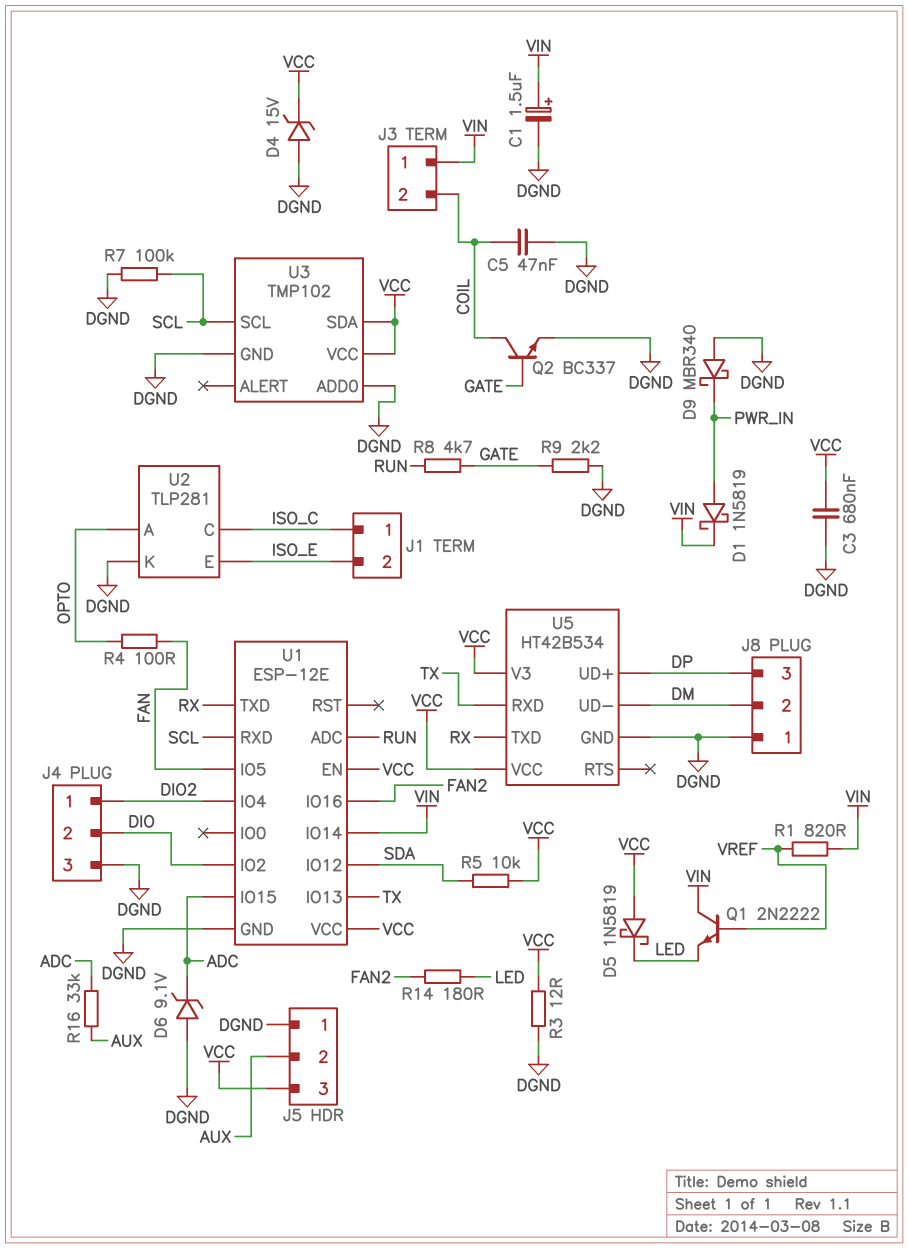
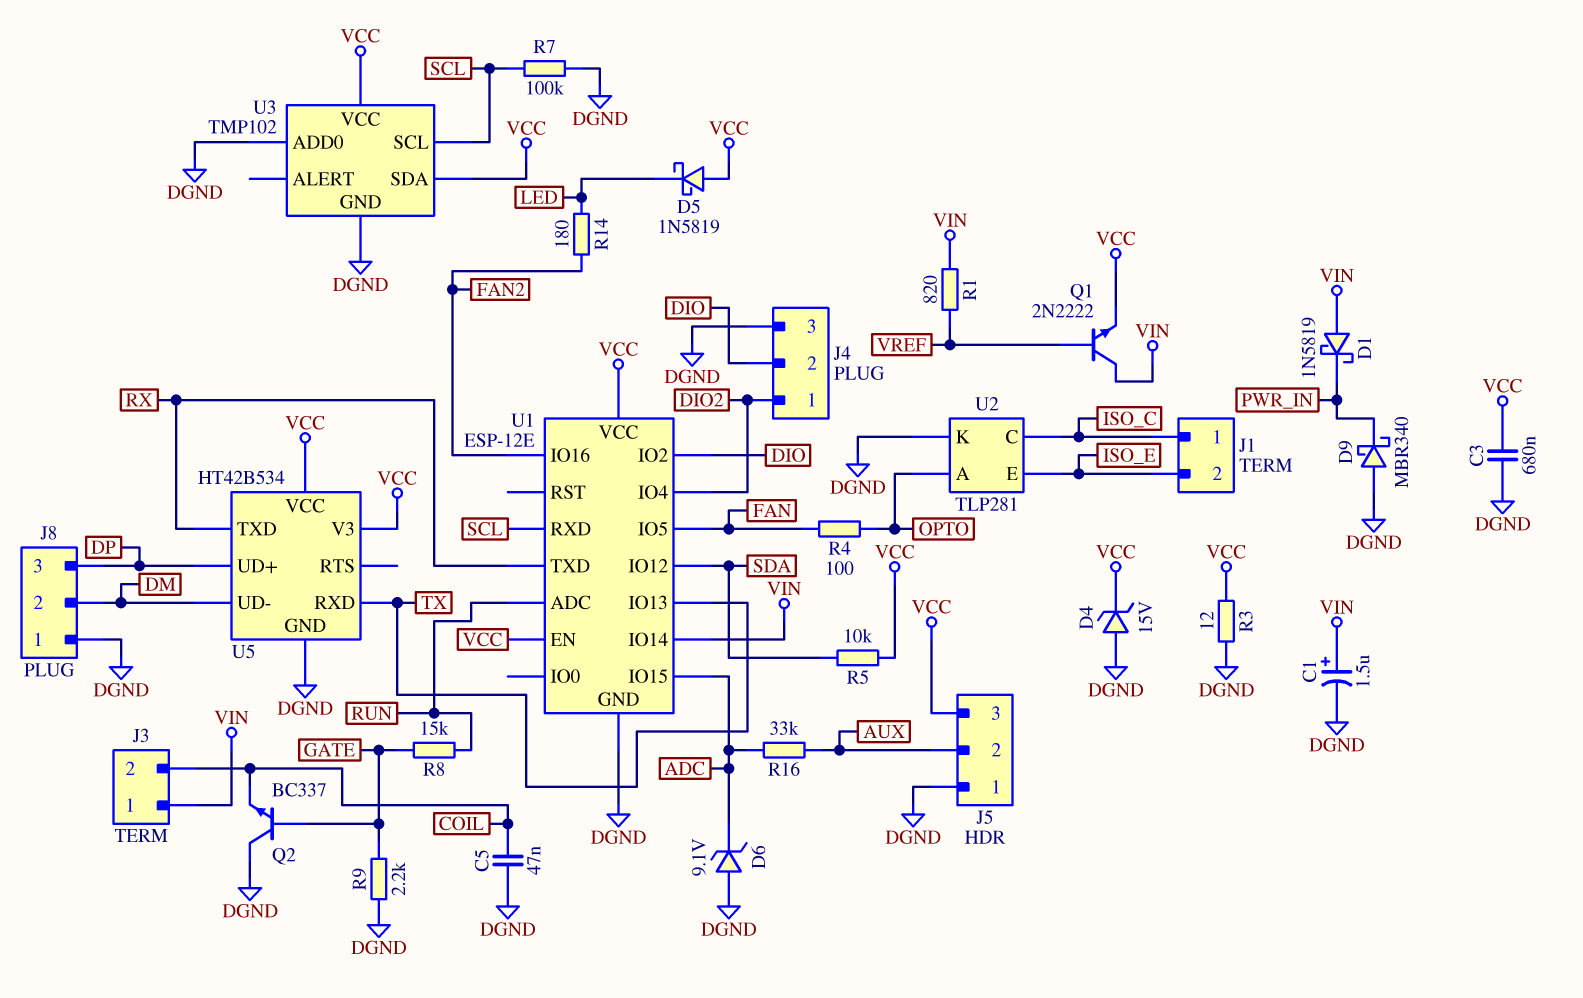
D1: schottky 1N5819 (A PWR_IN, K VIN) -> schottky 1N5819 (A VIN, K PWR_IN)
Q1: NPN 2N2222 (B VREF, C VIN, E LED) -> NPN 2N2222 (B VREF, C VIN, E VCC)
Q2: NPN BC337 (B GATE, C COIL, E DGND) -> NPN BC337 (B GATE, C DGND, E COIL)
R8: 4.7k (GATE, RUN) -> 15k (GATE, RUN)

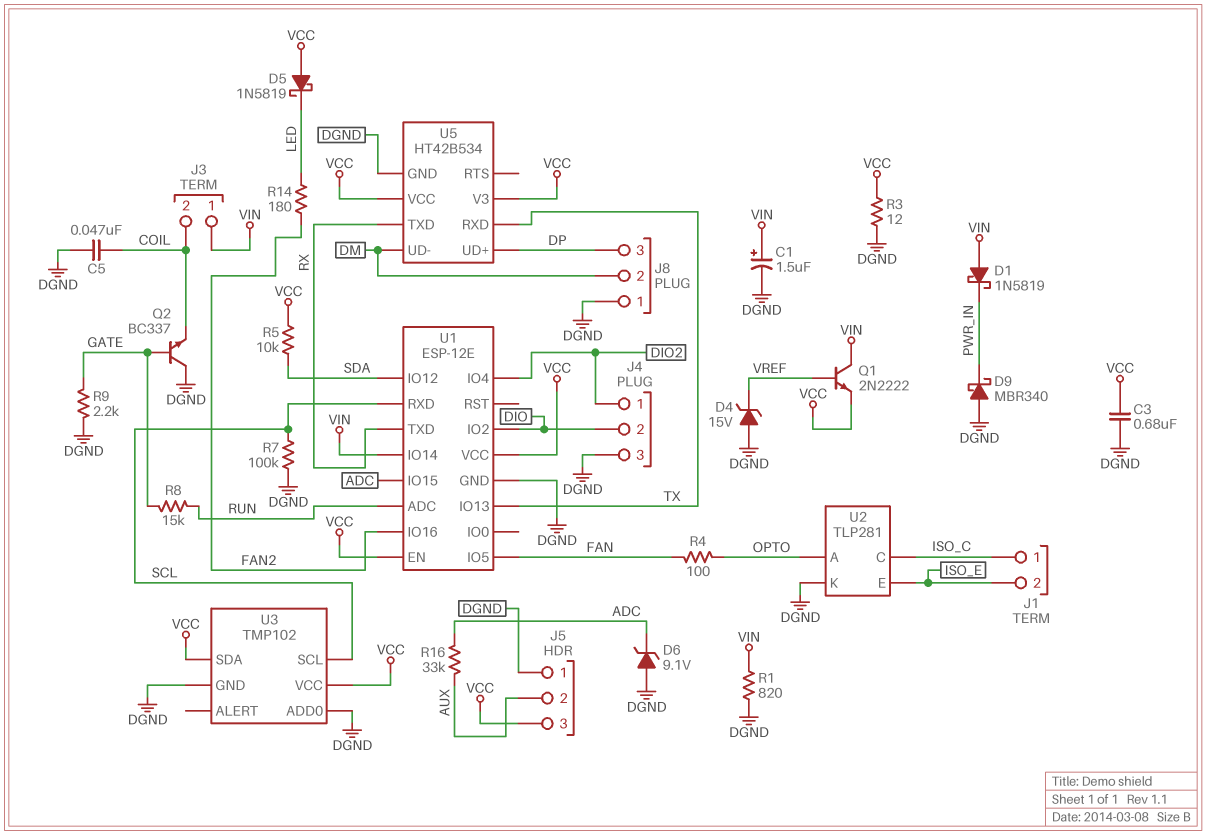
D4: zener 15V (A DGND, K VCC) -> zener 15V (A DGND, K VREF)
R1: 820 (VIN, VREF) -> 820 (DGND, VIN)

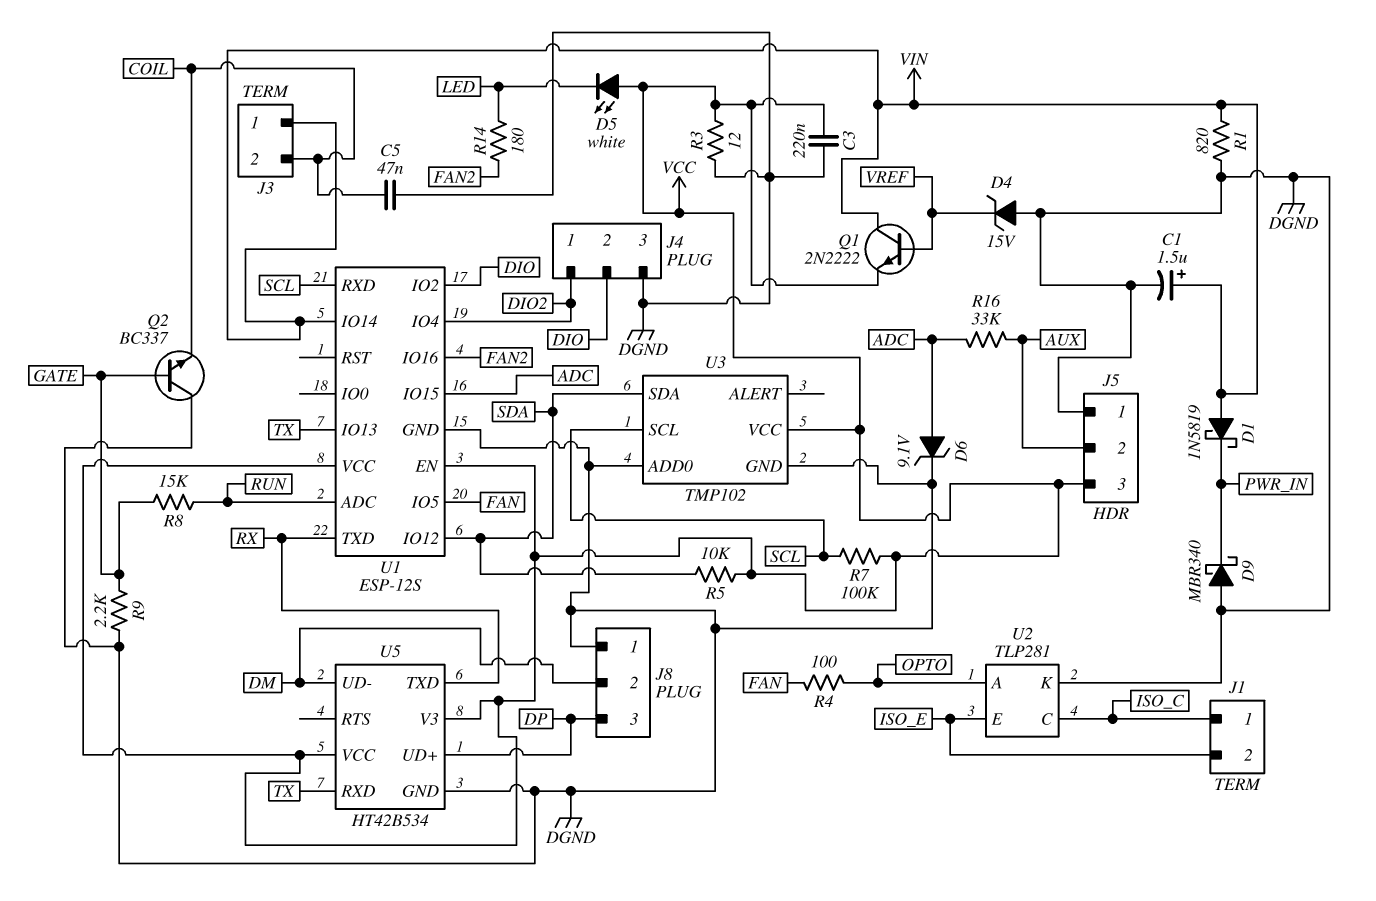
C3: 680nF (DGND, VCC) -> 220nF (DGND, VCC)
D5: schottky 1N5819 (A VCC, K LED) -> LED white (A VCC, K LED)
D6: zener 9.1V (A DGND, K ADC) -> zener 9.1V (A ADC, K DGND)
R7: 100k (DGND, SCL) -> 100k (SCL, VCC)
U1: ESP-12E -> ESP-12S
U3 pin SDA: VCC -> SDA

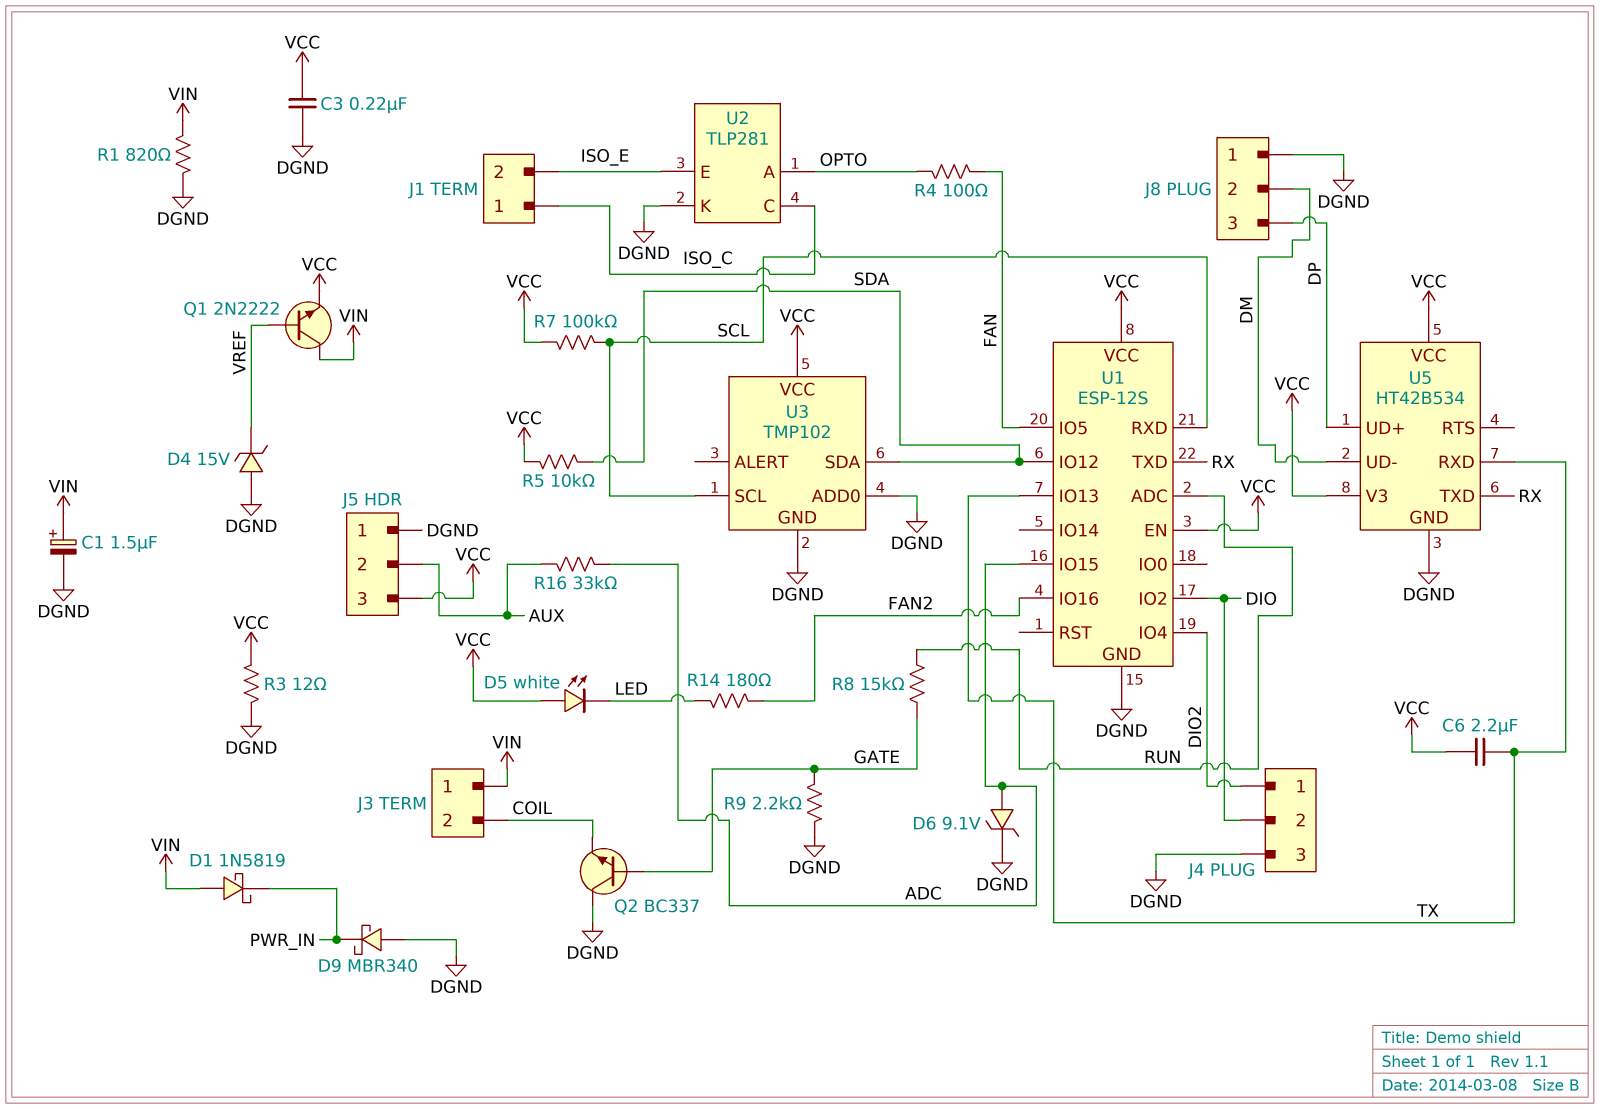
C5: 47nF (COIL, DGND) -> none
C6: none -> 2.2uF (TX, VCC)
U1 pin IO14: VIN -> none

